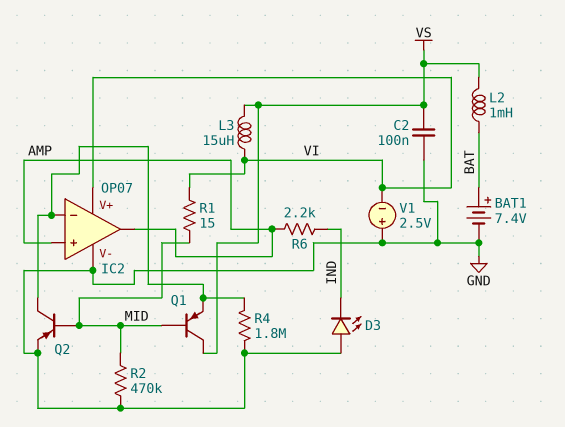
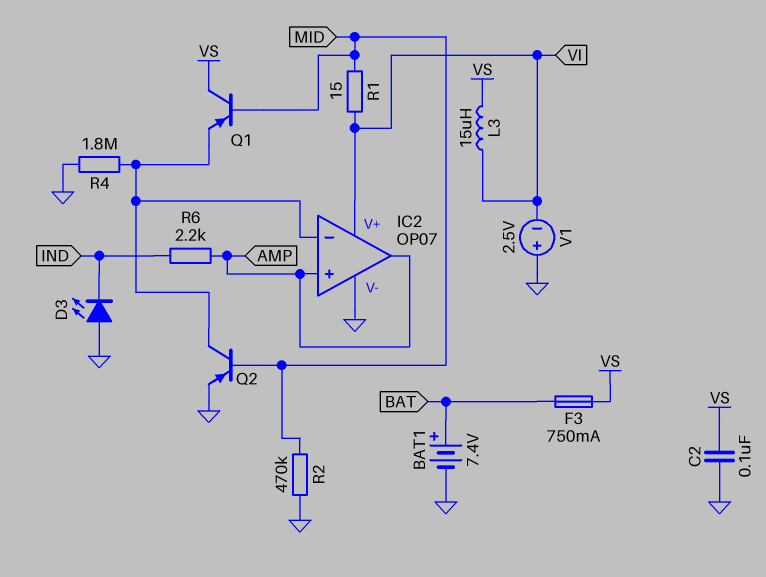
F3: none -> 750mA (BAT, VS)
L2: 1mH (BAT, VS) -> none

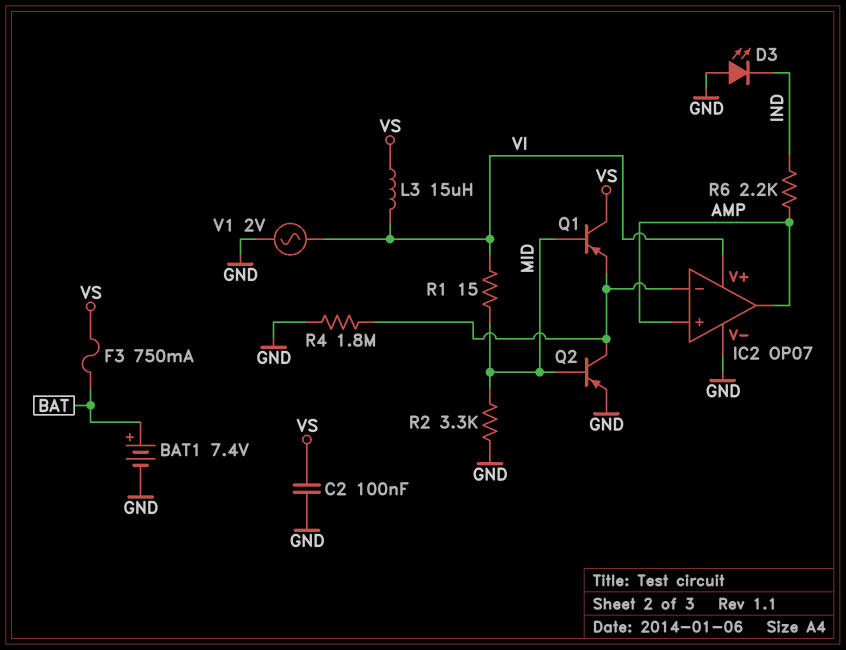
R2: 470k (GND, MID) -> 3.3k (GND, MID)
V1: 2.5V (plus GND, minus VI) -> AC 2V (GND, VI)

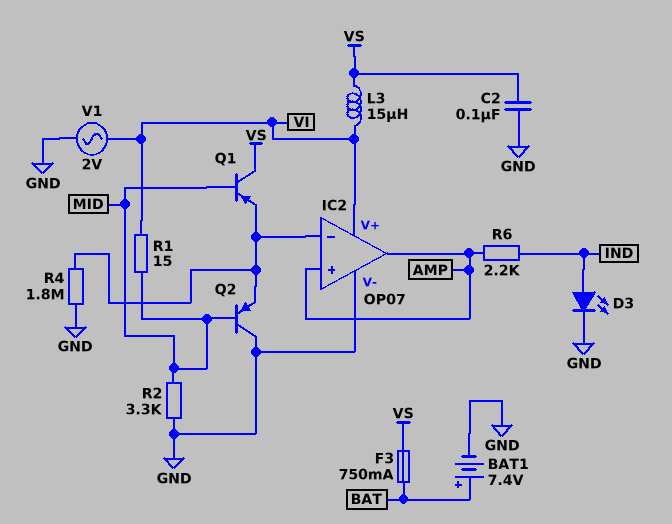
D3: LED (A GND, K IND) -> LED (A IND, K GND)
Q2: PNP (B MID, C IC2/in-, E GND) -> PNP (B MID, C GND, E IC2/in-)

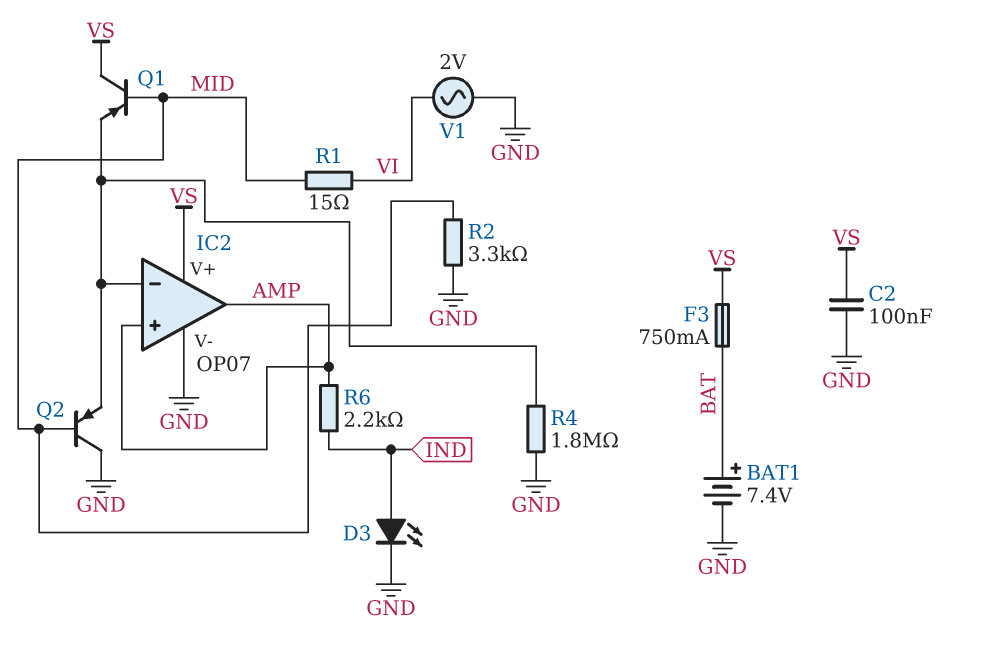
IC2 pin V+: VI -> VS
L3: 15uH (VI, VS) -> none

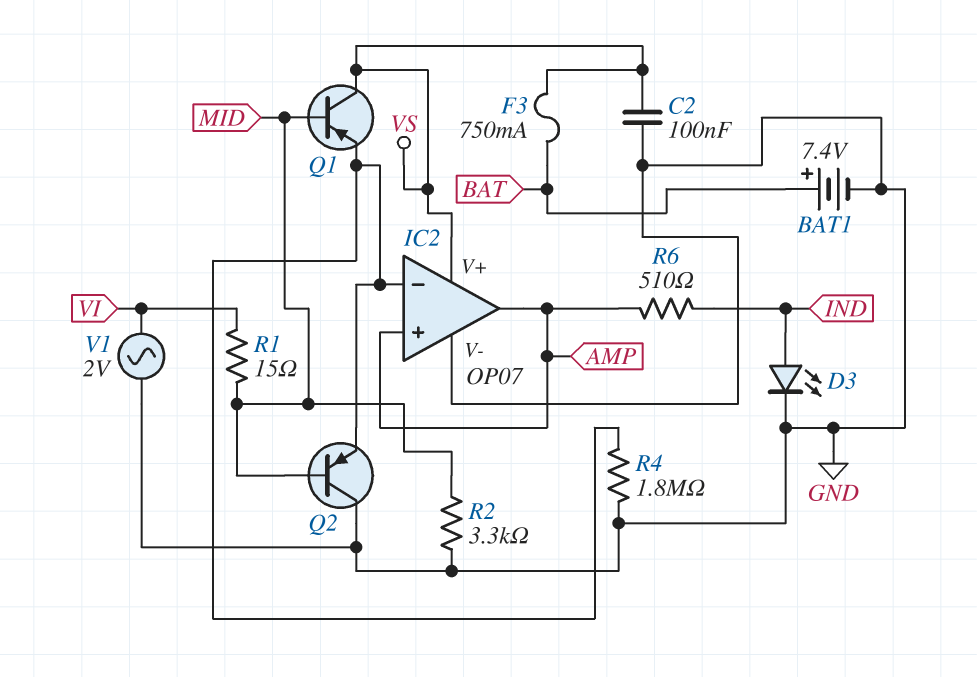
R6: 2.2k (AMP, IND) -> 510 (AMP, IND)

